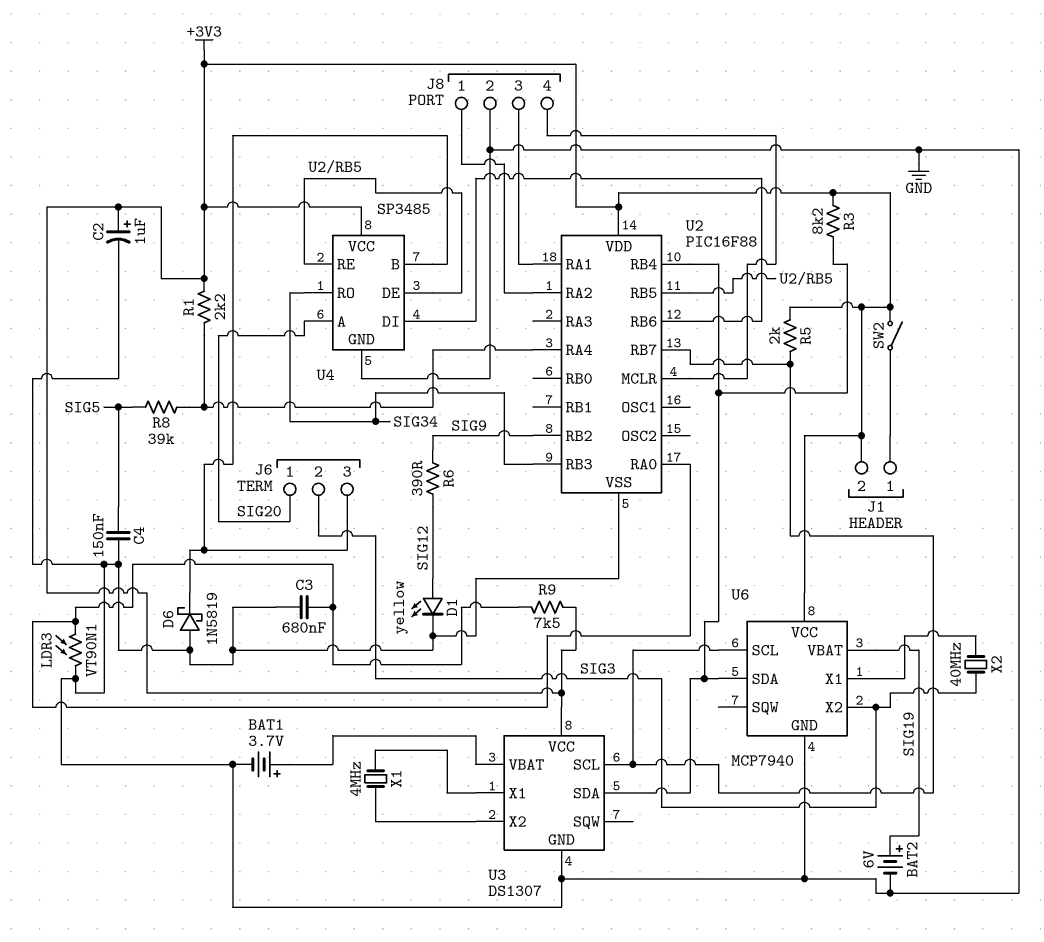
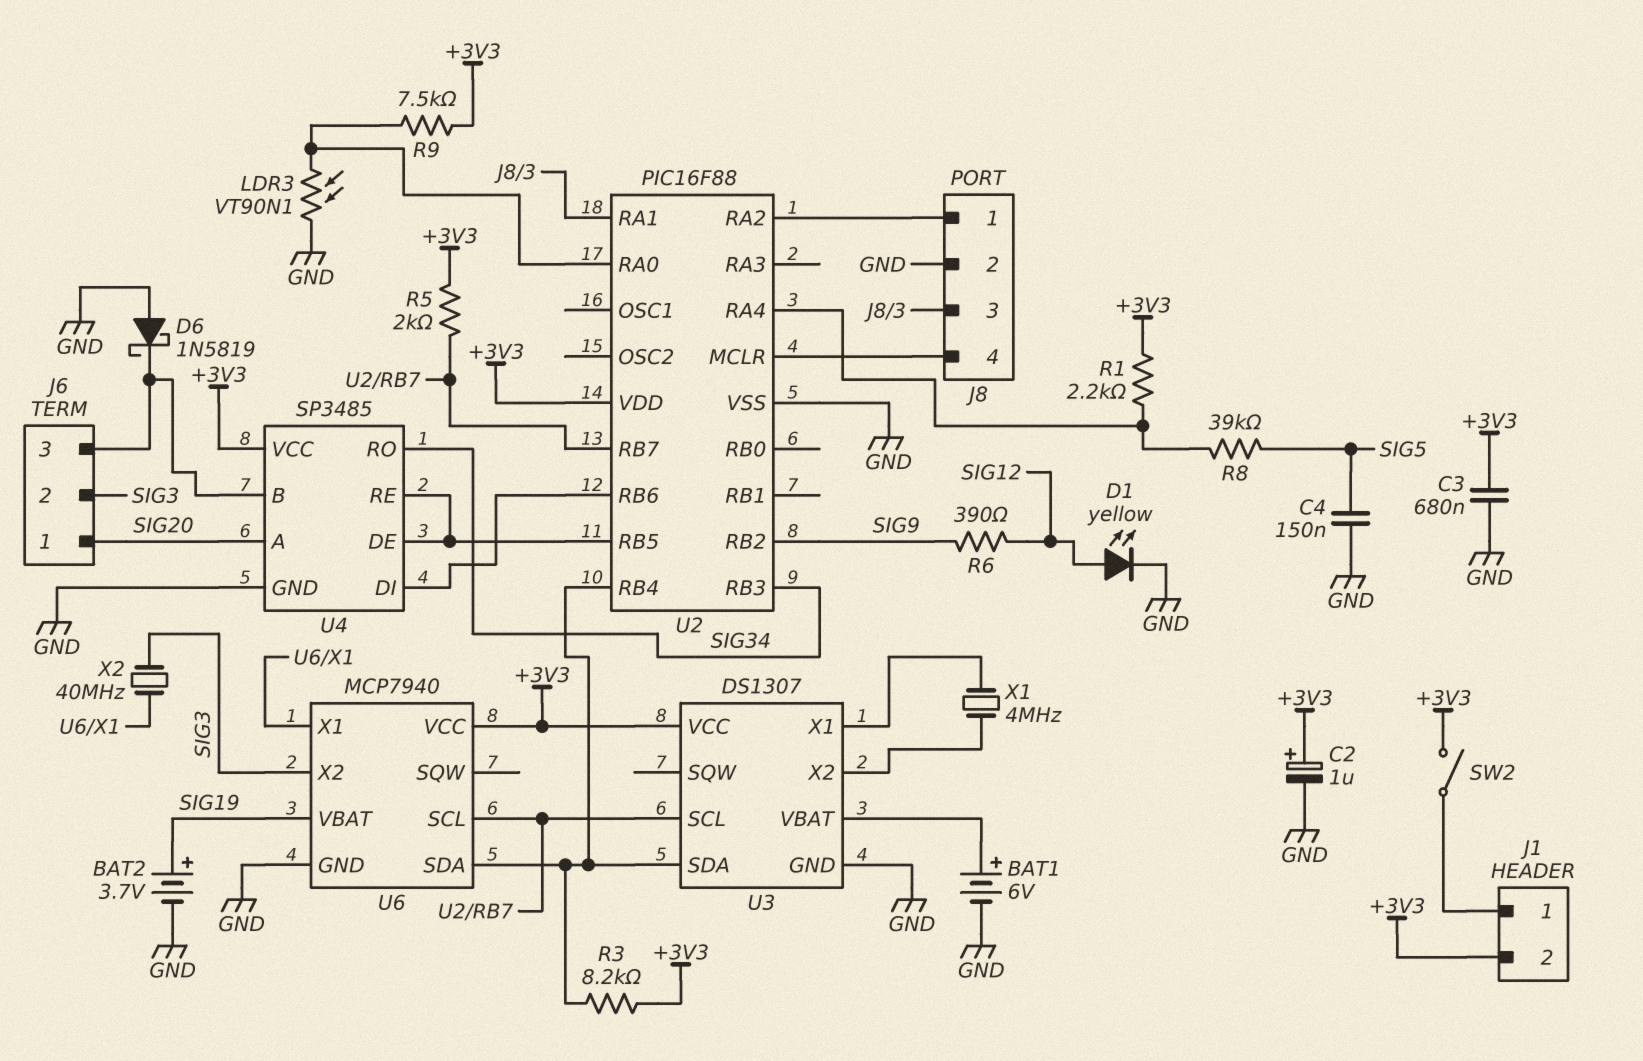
BAT1: 3.7V (plus U3/VBAT, minus GND) -> 6V (plus U3/VBAT, minus GND)
BAT2: 6V (plus SIG19, minus GND) -> 3.7V (plus SIG19, minus GND)
C3: 680nF (GND, U2/RA0) -> 680nF (+3V3, GND)

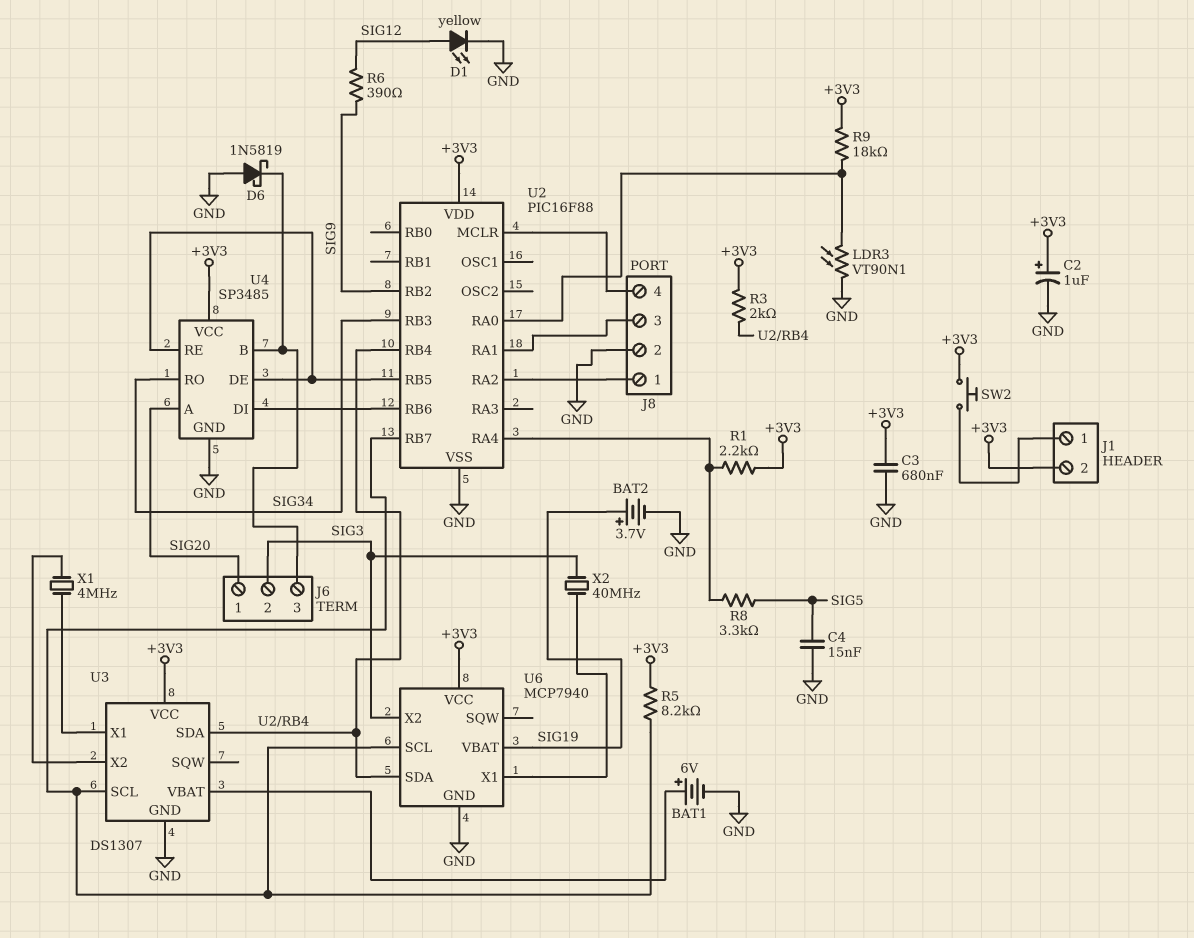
C4: 150nF (GND, SIG5) -> 15nF (GND, SIG5)
R3: 8.2k (+3V3, U2/RB4) -> 2k (+3V3, U2/RB4)
R5: 2k (+3V3, U2/RB7) -> 8.2k (+3V3, U2/RB7)
R8: 39k (SIG5, U2/RA4) -> 3.3k (SIG5, U2/RA4)
R9: 7.5k (+3V3, U2/RA0) -> 18k (+3V3, U2/RA0)
SW2: switch (+3V3, J1/1) -> button (+3V3, J1/1)

